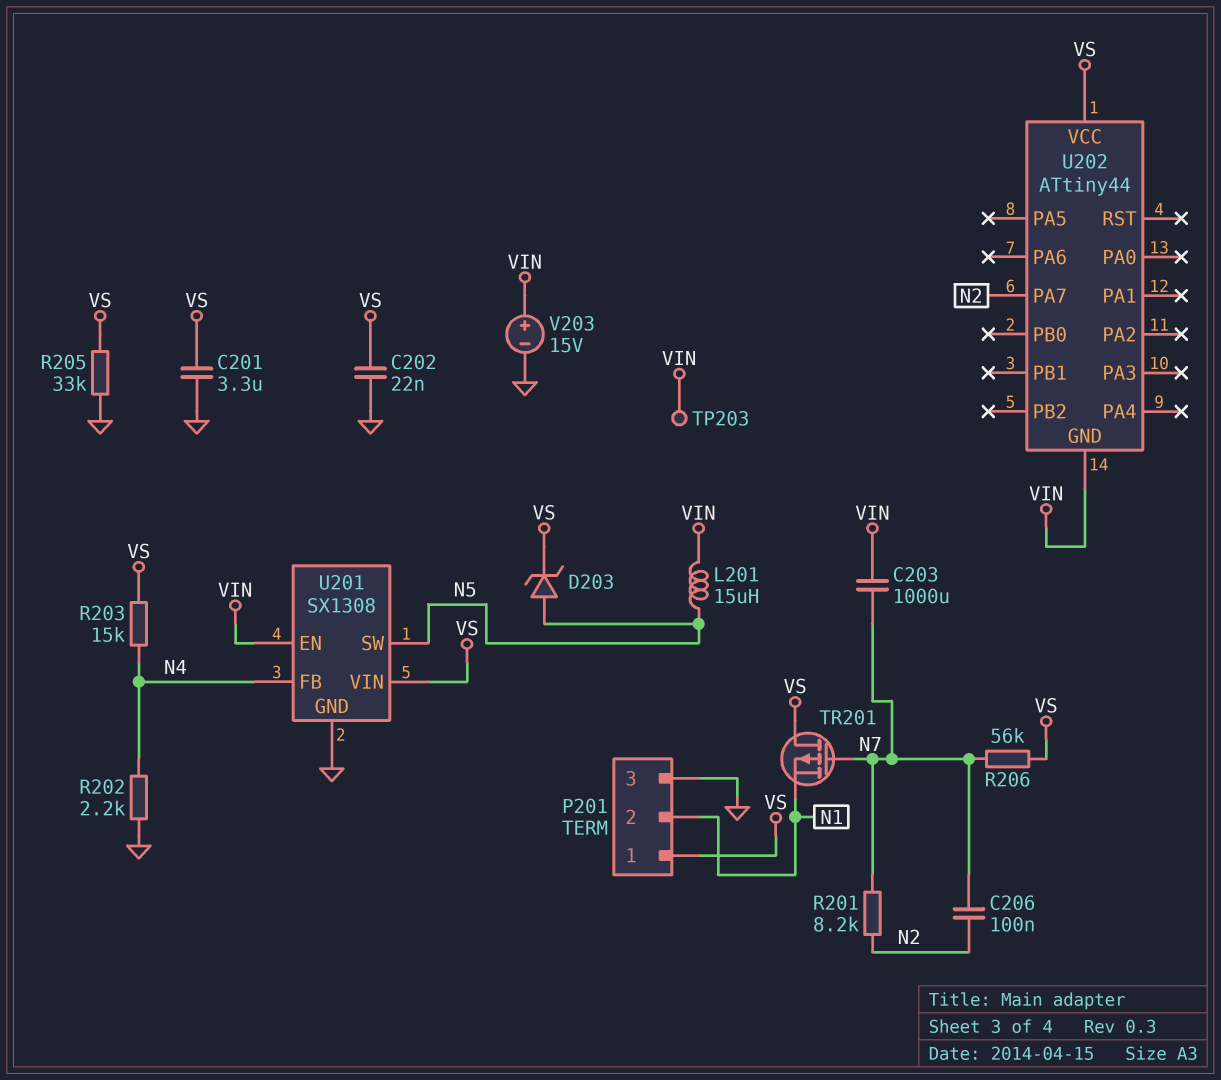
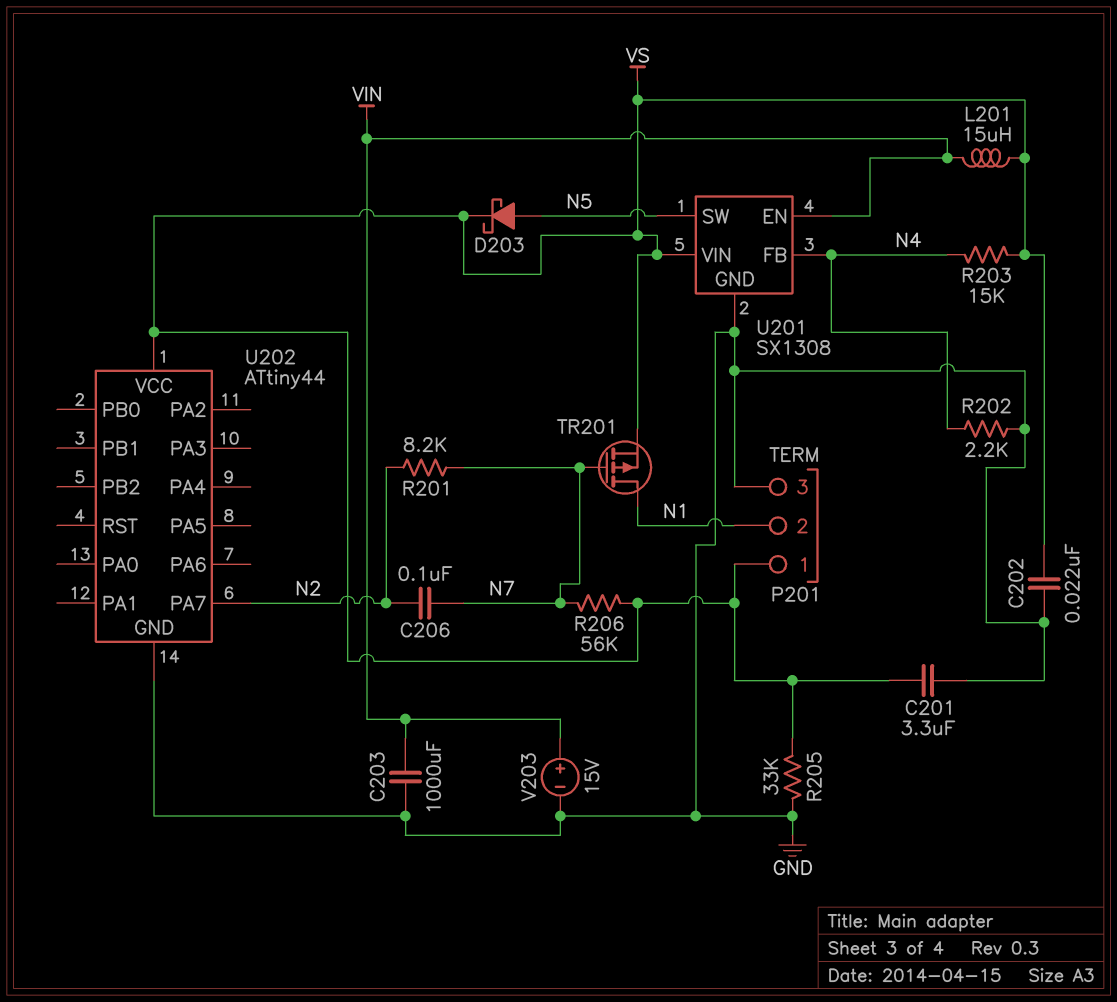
C203: 1000uF (N7, VIN) -> 1000uF (GND, VIN)
D203: zener (A N5, K VS) -> schottky (A N5, K VS)
L201: 15uH (N5, VIN) -> 15uH (VIN, VS)
TP203: test point (VIN) -> none
TR201: PMOS (G N7, D VS, S N1) -> PMOS (G N7, D N1, S VS)
U202 pin GND: VIN -> GND

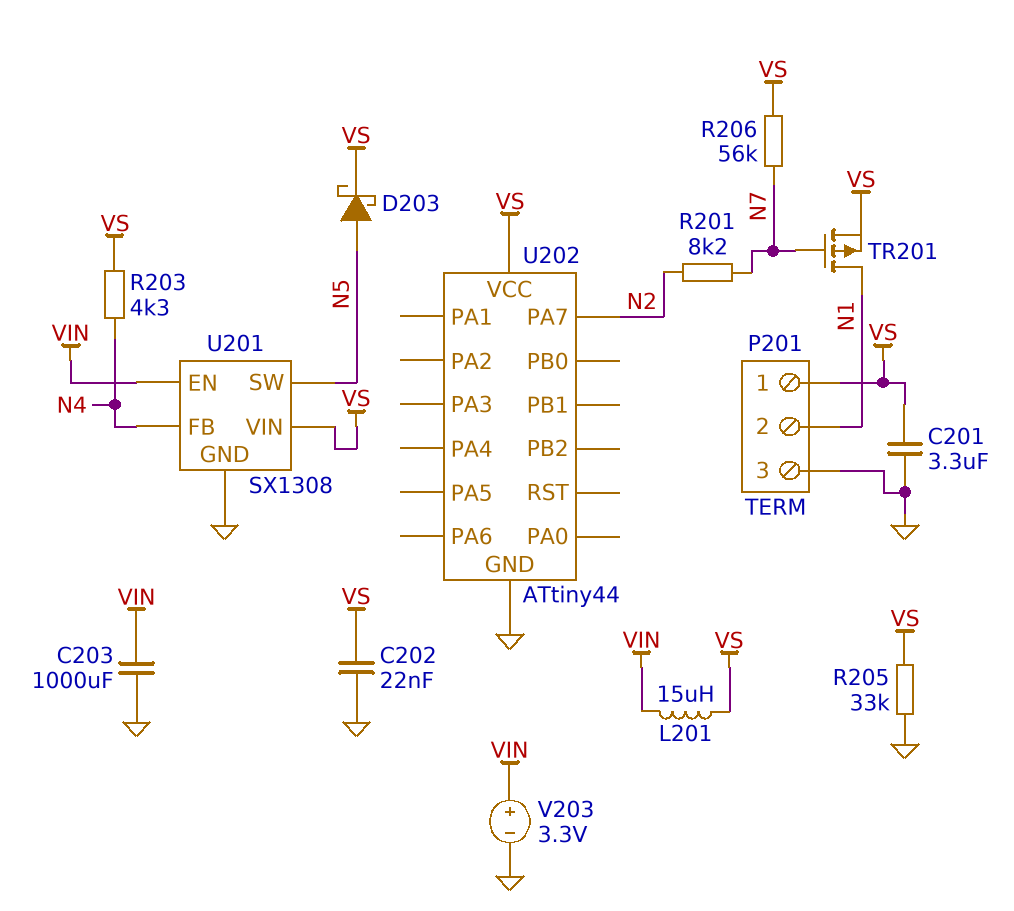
C206: 100nF (N2, N7) -> none
R202: 2.2k (GND, N4) -> none
R203: 15k (N4, VS) -> 4.3k (N4, VS)
V203: 15V (plus VIN, minus GND) -> 3.3V (plus VIN, minus GND)

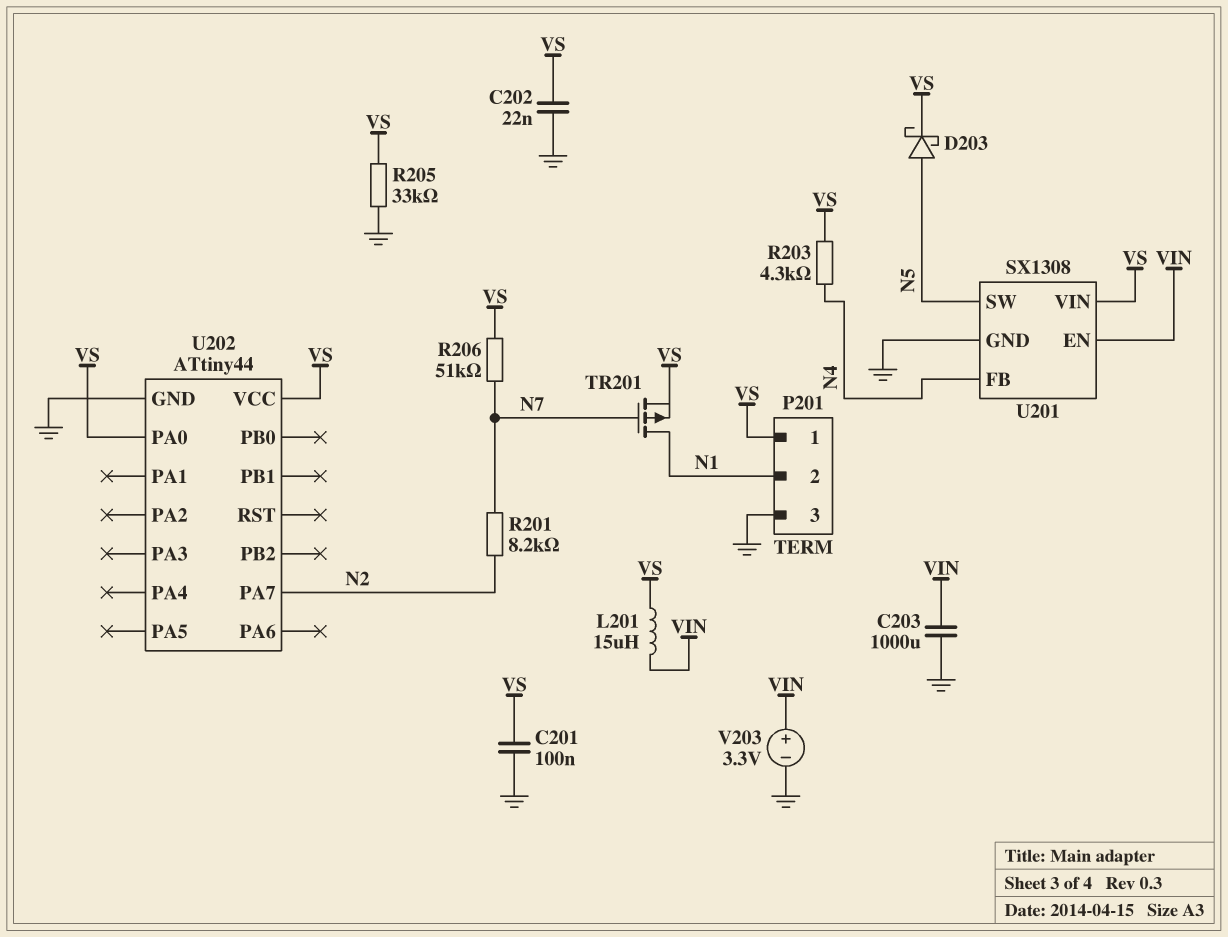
C201: 3.3uF (GND, VS) -> 100nF (GND, VS)
R206: 56k (N7, VS) -> 51k (N7, VS)
U202 pin PA0: none -> VS

